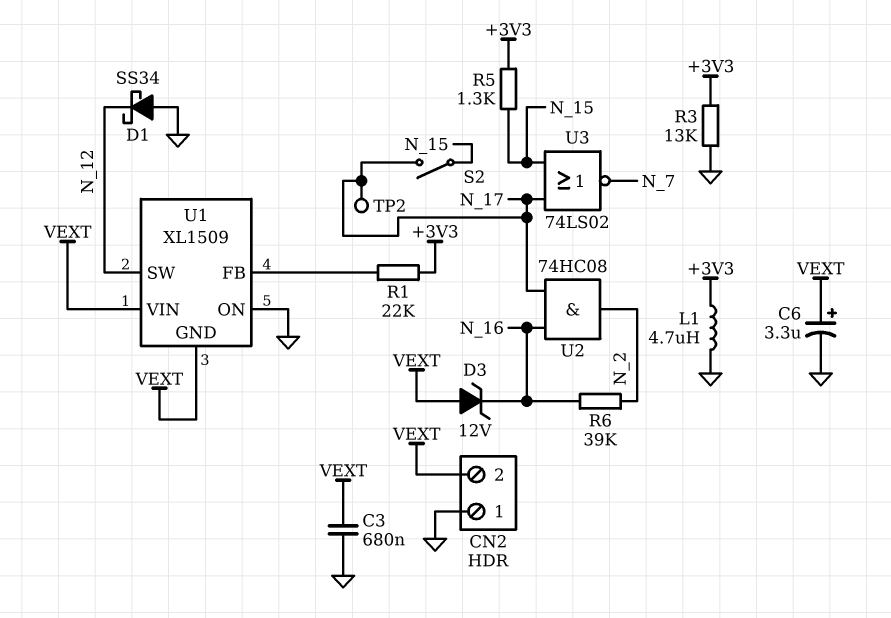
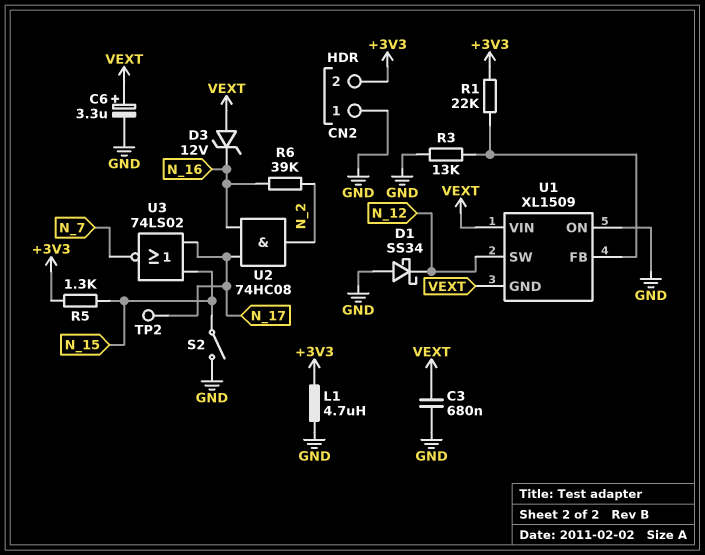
CN2 pin 2: VEXT -> +3V3
R3: 13k (+3V3, GND) -> 13k (GND, U1/FB)
S2: switch (N_15, N_17) -> switch (GND, N_15)

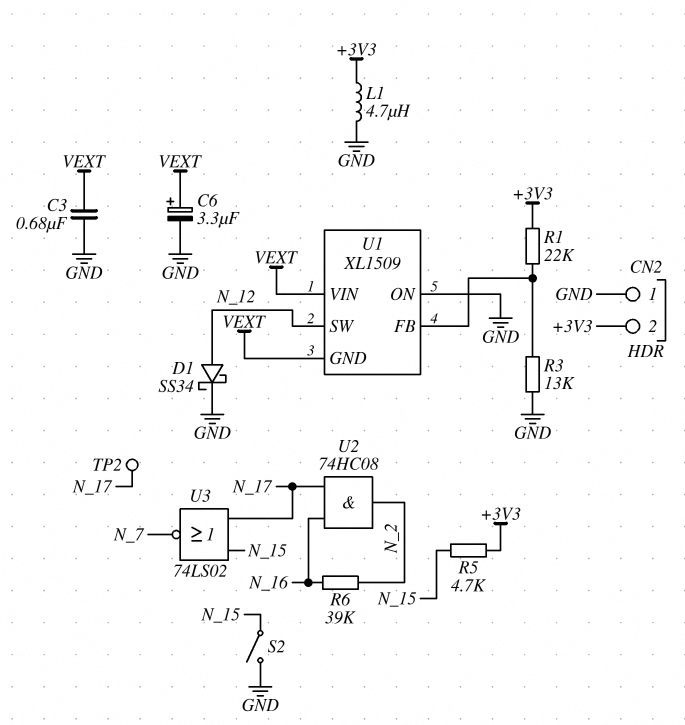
D1: schottky SS34 (A GND, K N_12) -> schottky SS34 (A N_12, K GND)
D3: zener 12V (A VEXT, K N_16) -> none
R5: 1.3k (+3V3, N_15) -> 4.7k (+3V3, N_15)

